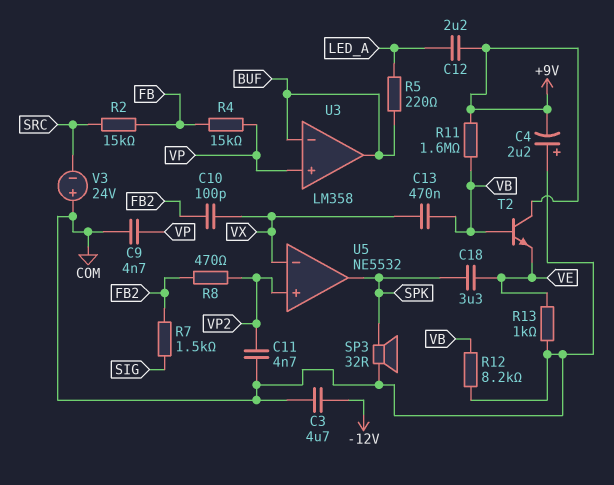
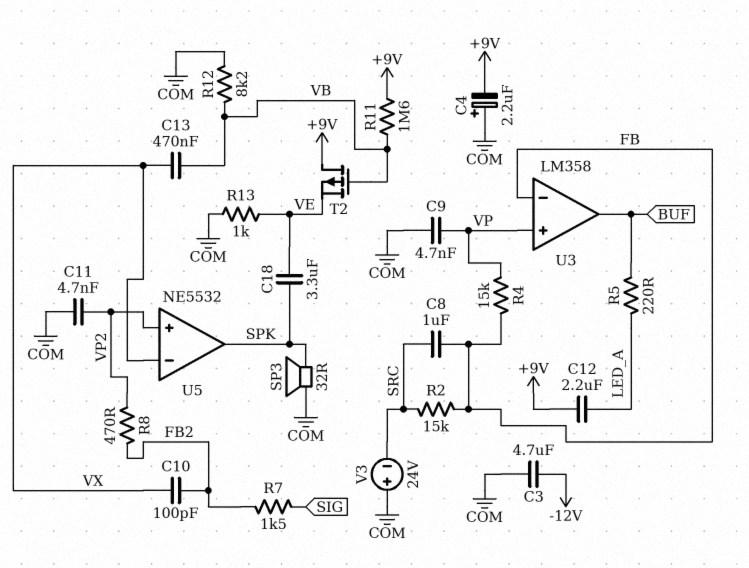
C8: none -> 1uF (FB, SRC)
T2: NPN (B VB, C +9V, E VE) -> PMOS (G VB, D +9V, S VE)
U3 pin in-: BUF -> FB

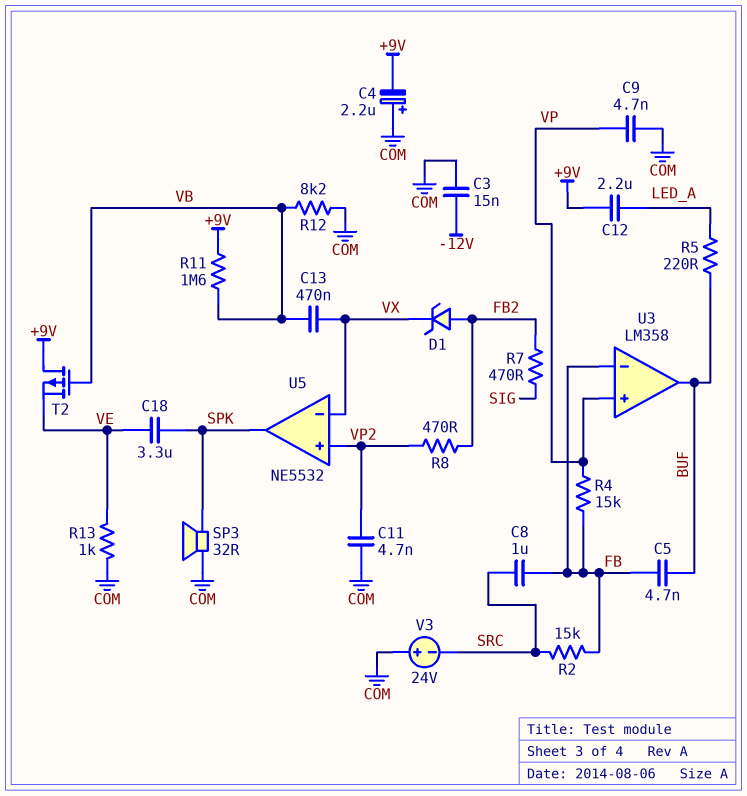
C3: 4.7uF (-12V, COM) -> 15nF (-12V, COM)
C5: none -> 4.7nF (BUF, FB)
C10: 100pF (FB2, VX) -> none
D1: none -> zener (A FB2, K VX)
R7: 1.5k (FB2, SIG) -> 470 (FB2, SIG)

